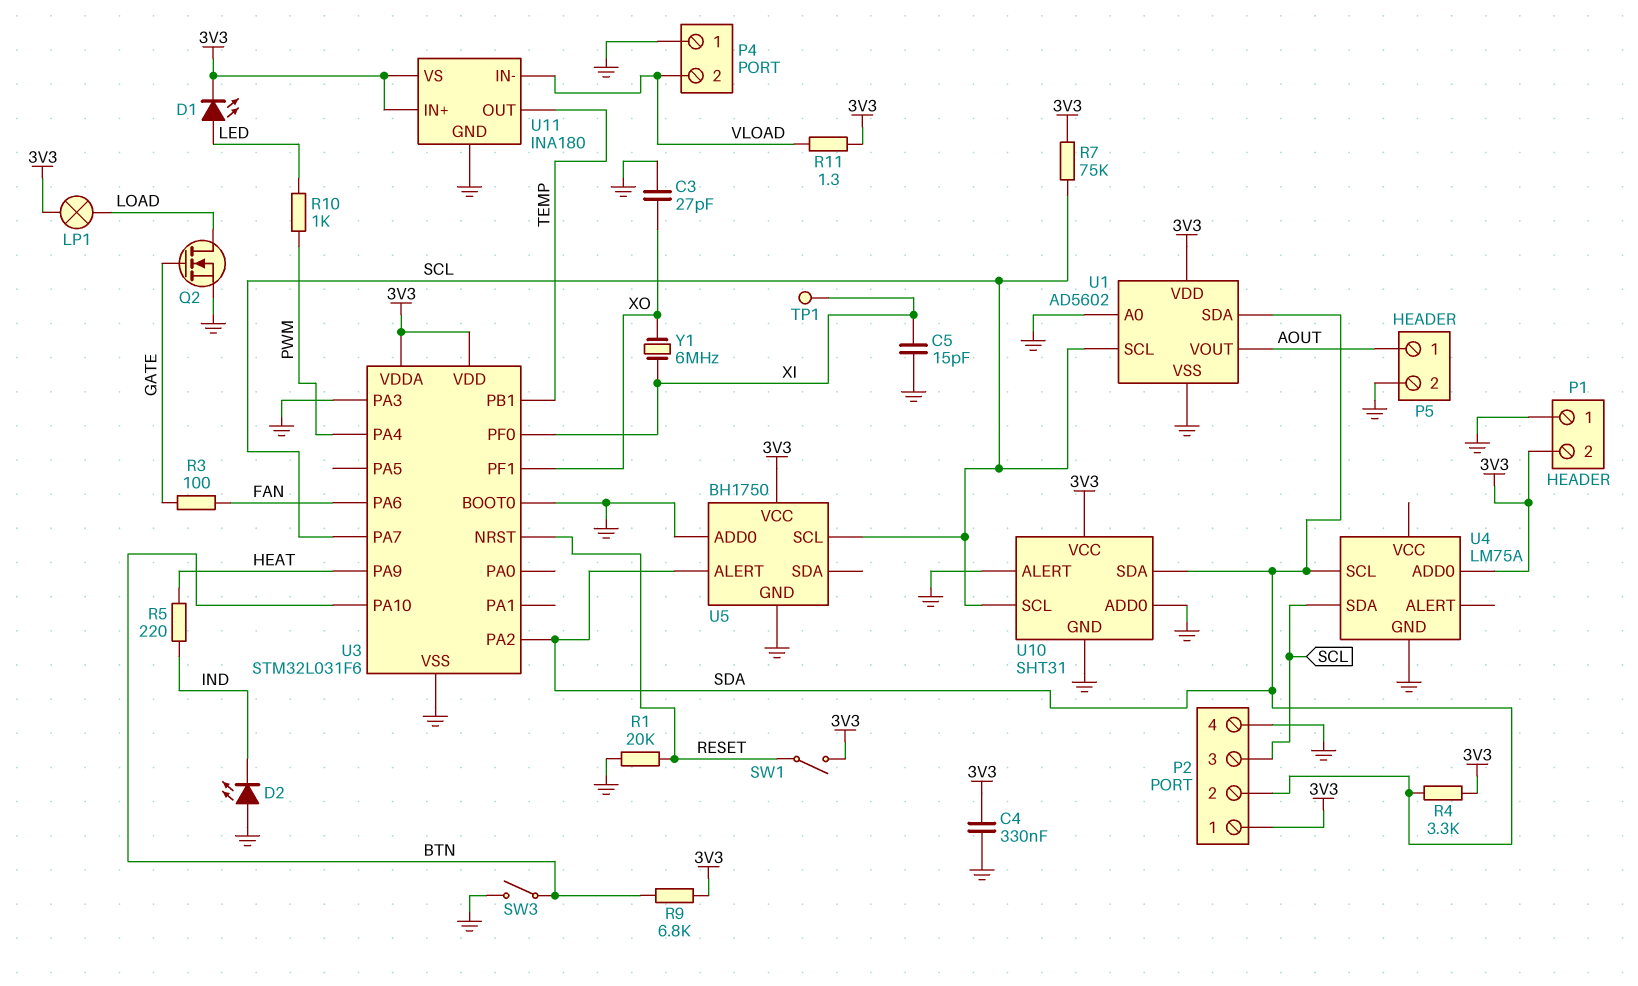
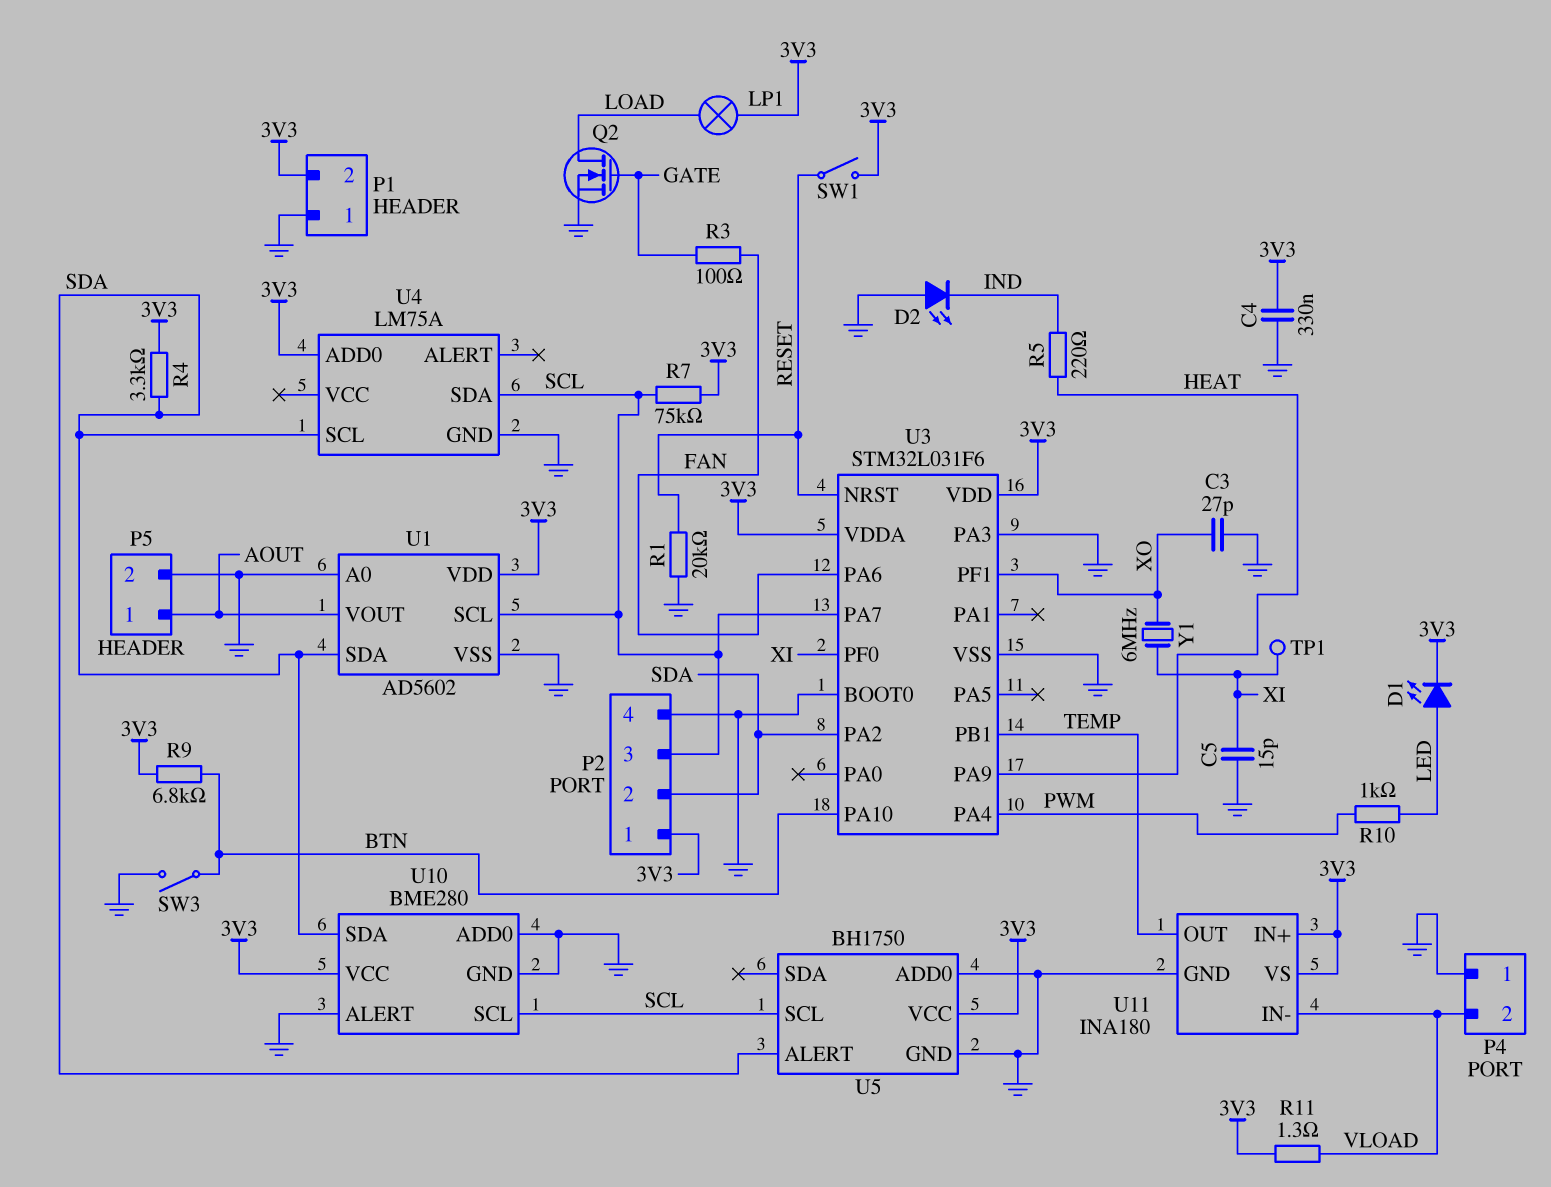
U10: SHT31 -> BME280

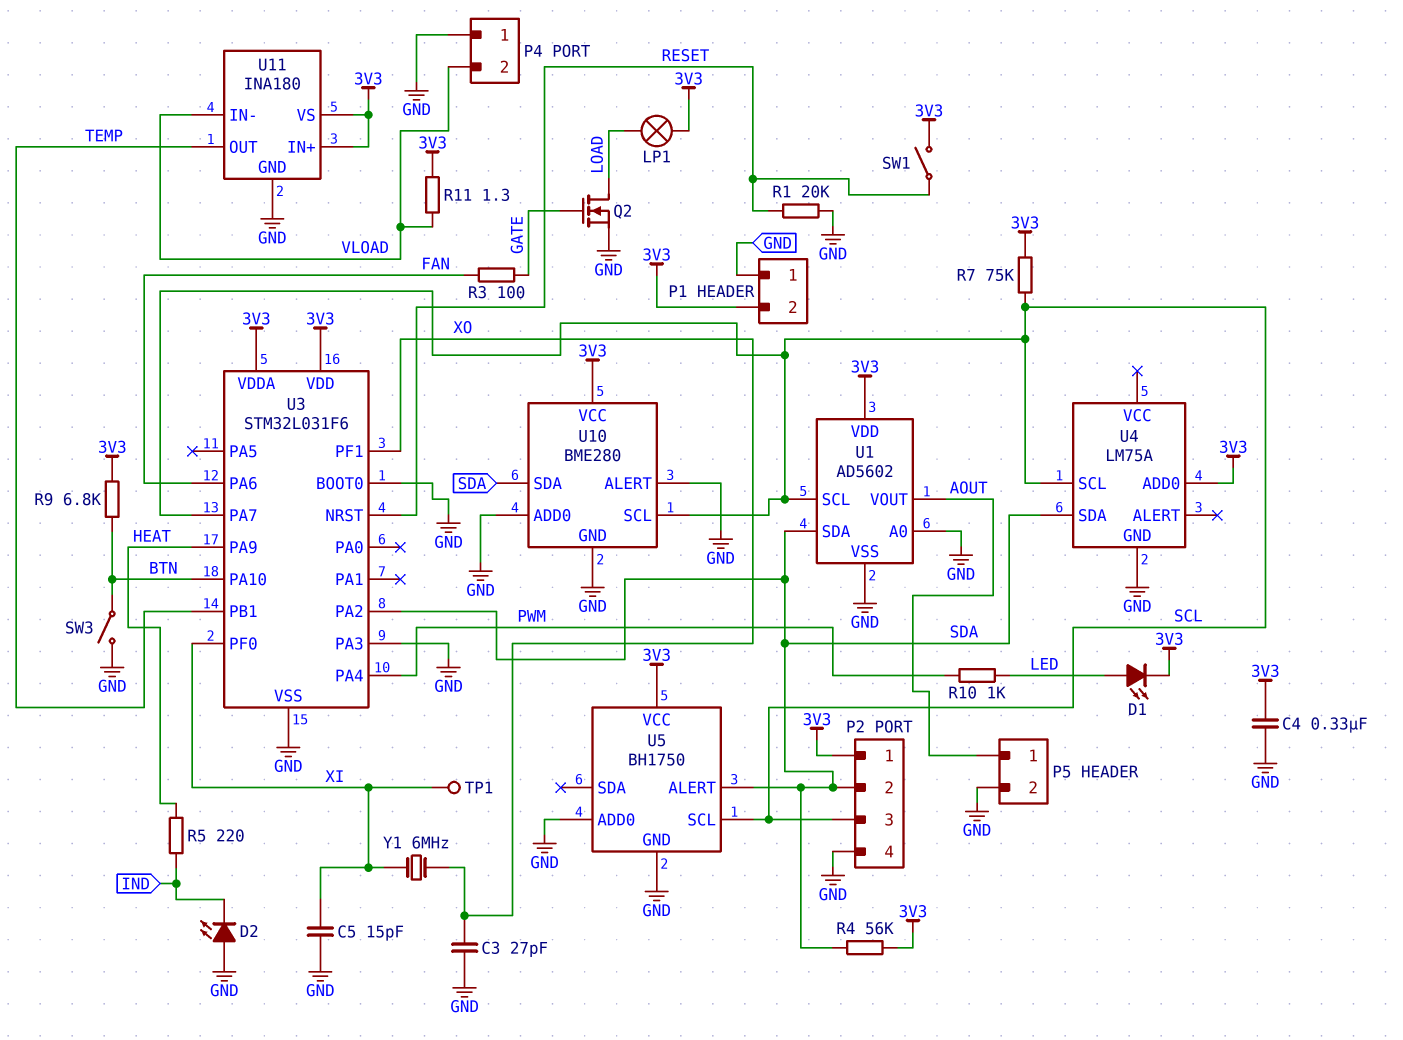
R4: 3.3k (3V3, SDA) -> 56k (3V3, SDA)
U4 pin SCL: SDA -> SCL
U4 pin SDA: SCL -> SDA

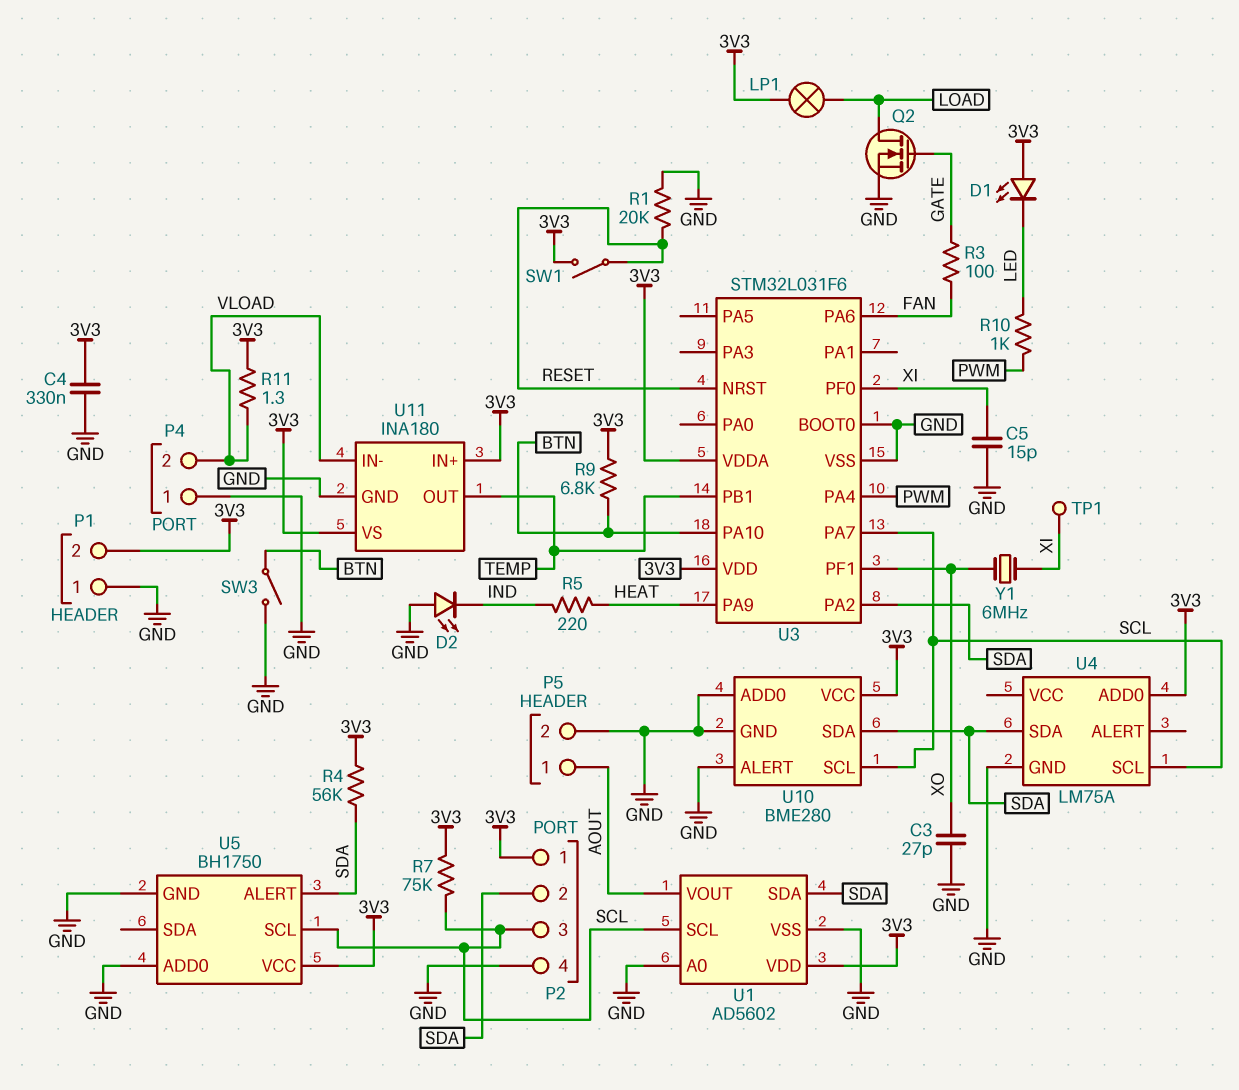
D1: LED (A LED, K 3V3) -> LED (A 3V3, K LED)
U3 pin PA3: GND -> none

